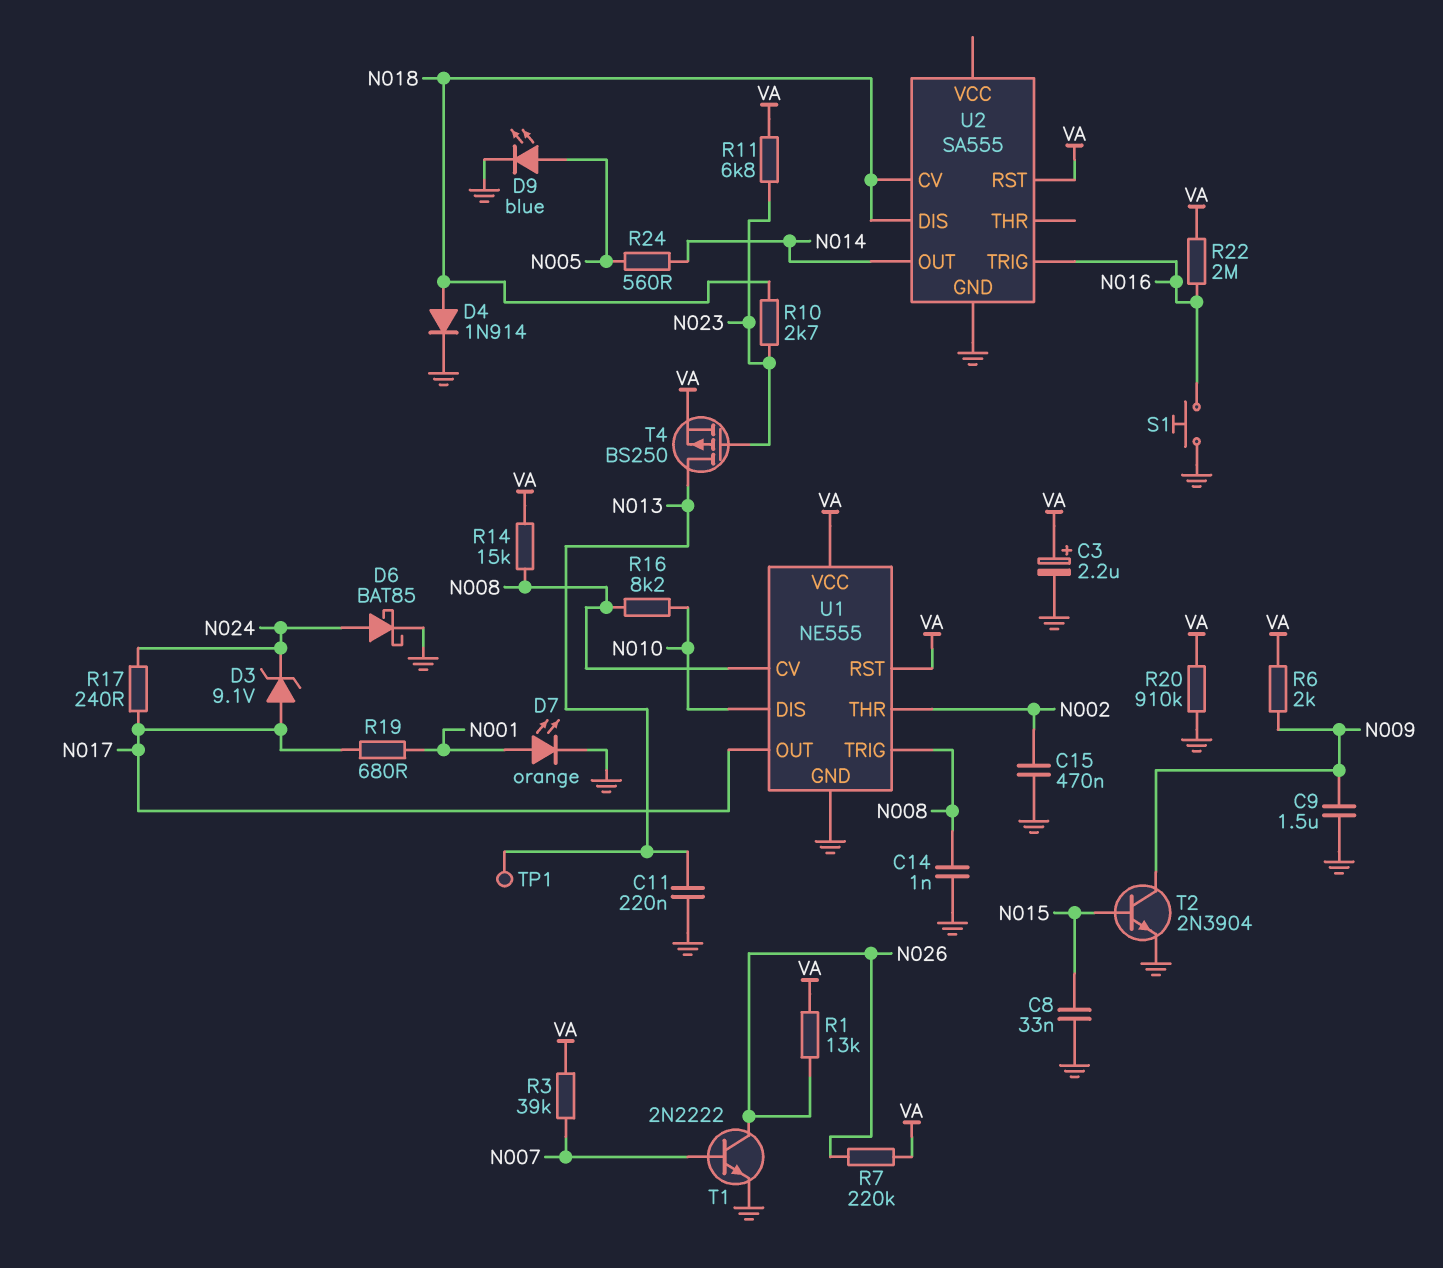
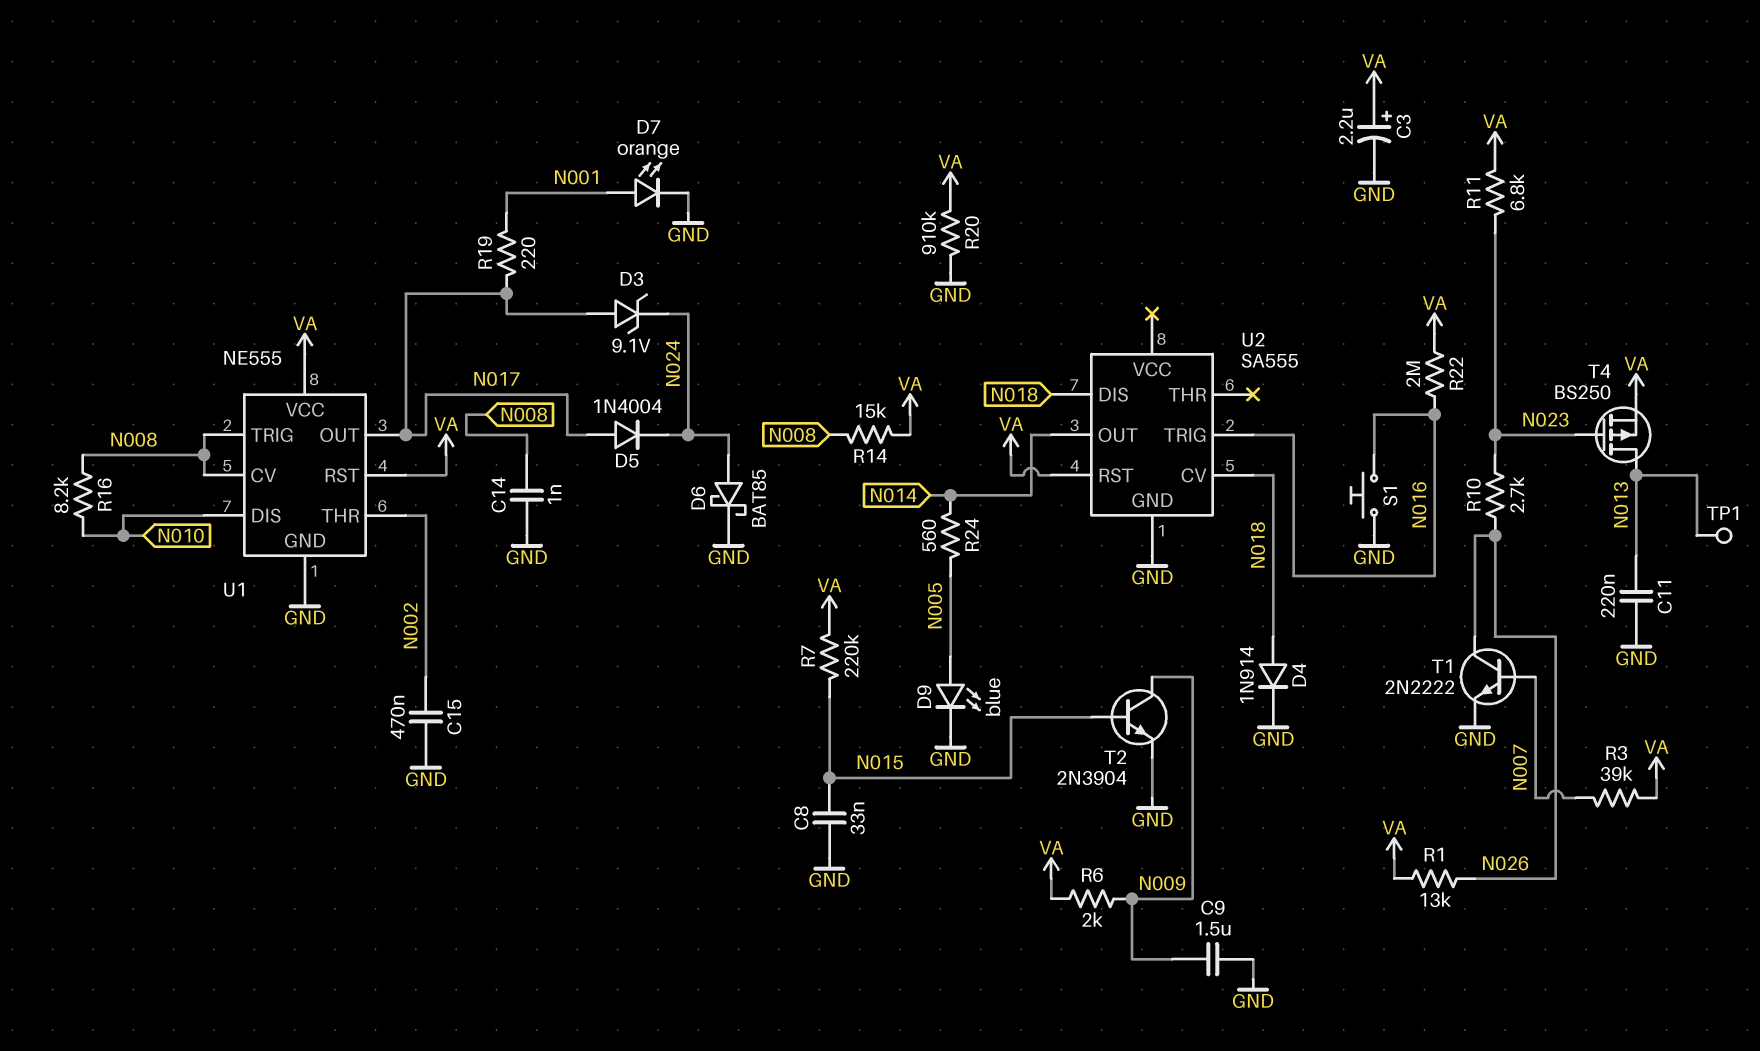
D5: none -> diode 1N4004 (A N017, K N024)
R7: 220k (N026, VA) -> 220k (N015, VA)
R10: 2.7k (N018, N023) -> 2.7k (N023, N026)
R17: 240 (N017, N024) -> none
R19: 680 (N001, N017) -> 220 (N001, N017)

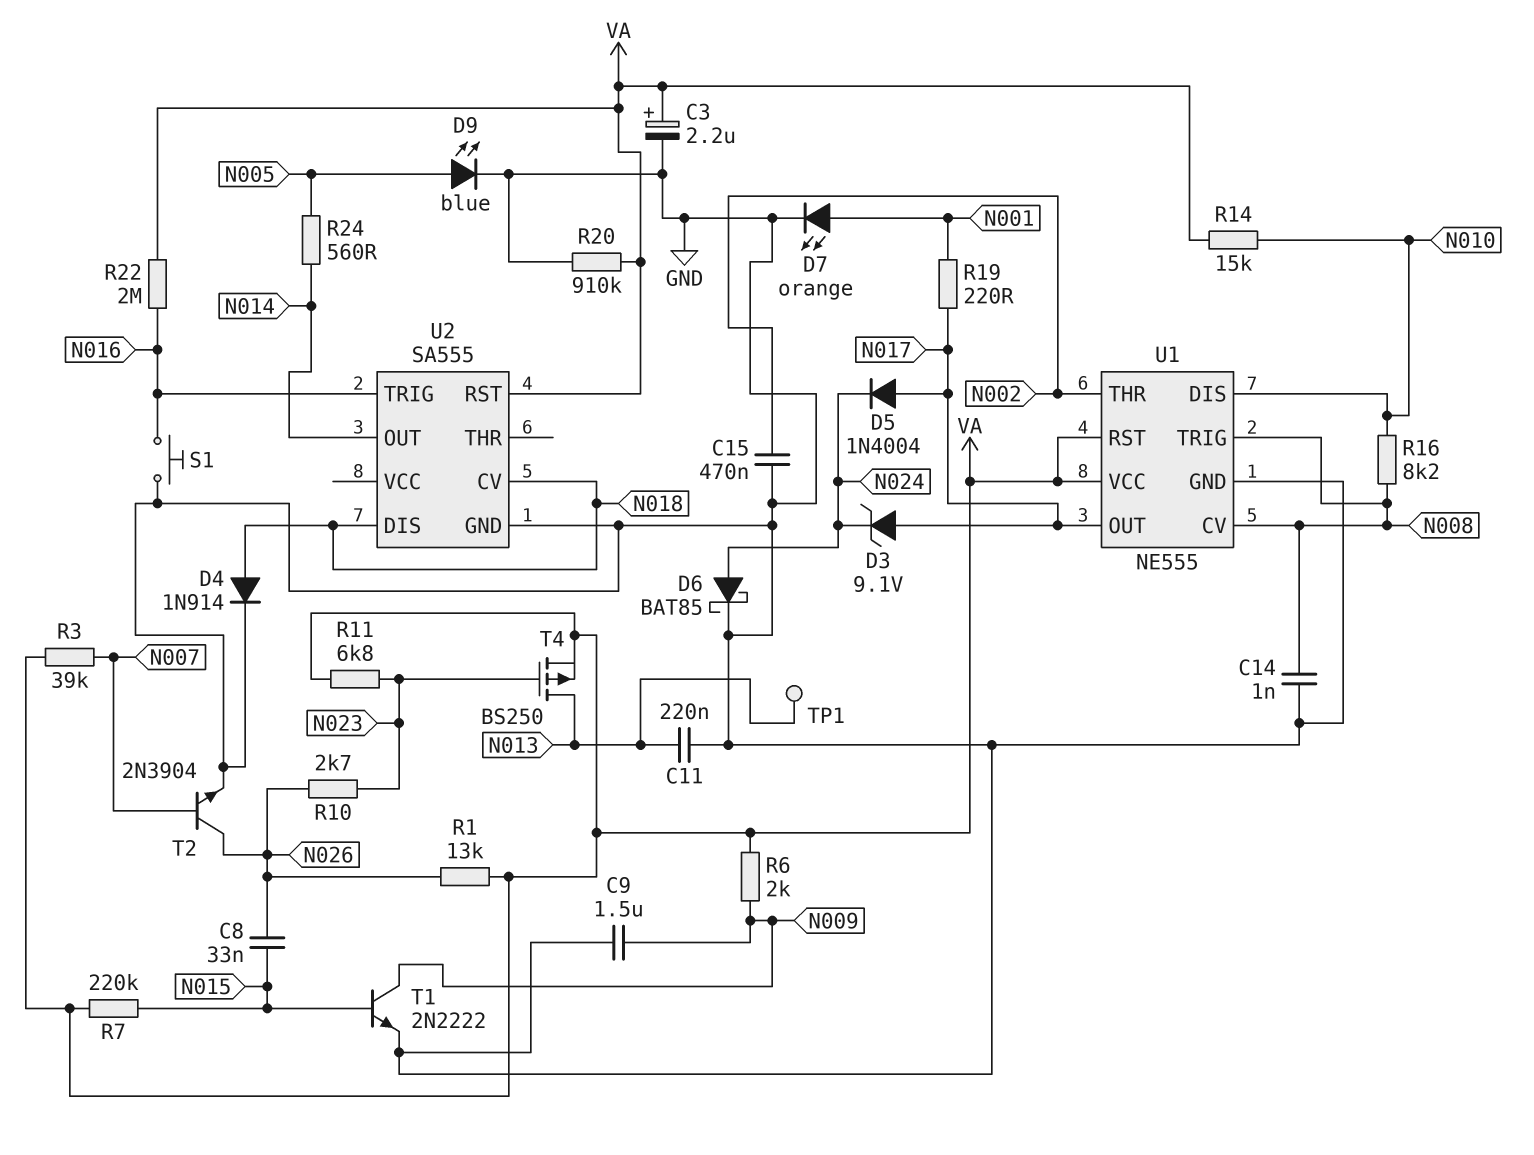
C8: 33nF (GND, N015) -> 33nF (N015, N026)
R14: 15k (N008, VA) -> 15k (N010, VA)
T1: NPN 2N2222 (B N007, C N026, E GND) -> NPN 2N2222 (B N015, C N009, E GND)
T2: NPN 2N3904 (B N015, C N009, E GND) -> NPN 2N3904 (B N007, C N026, E GND)

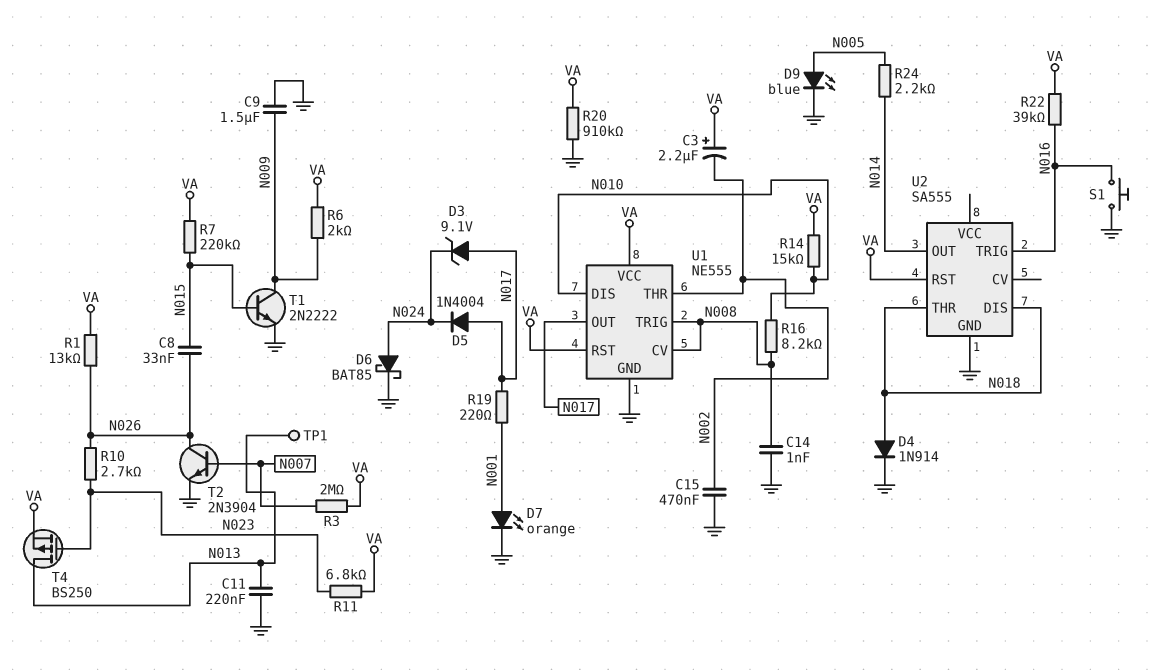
C3: 2.2uF (plus VA, minus GND) -> 2.2uF (plus VA, minus N002)
R3: 39k (N007, VA) -> 2M (N007, VA)
R22: 2M (N016, VA) -> 39k (N016, VA)
R24: 560 (N005, N014) -> 2.2k (N005, N014)
U2 pin CV: N018 -> none
U2 pin THR: none -> N018

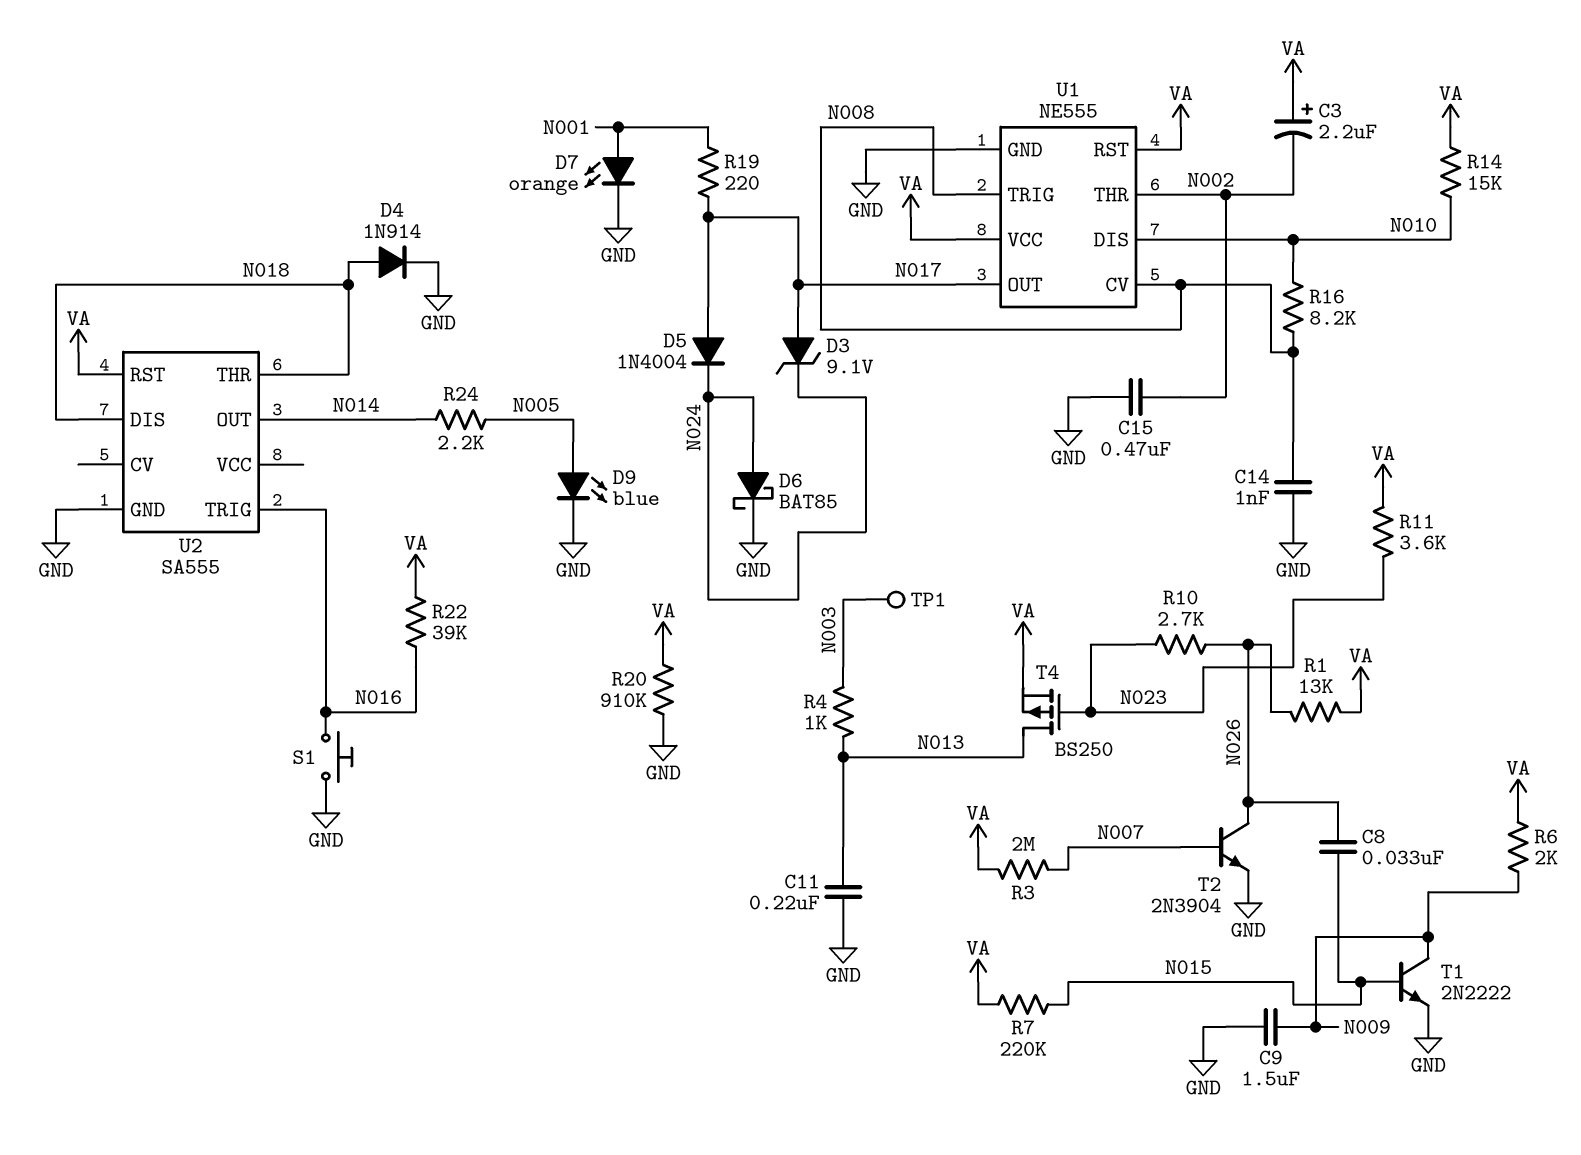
R4: none -> 1k (N003, N013)
R11: 6.8k (N023, VA) -> 3.6k (N023, VA)
TP1: test point (N013) -> test point (N003)

